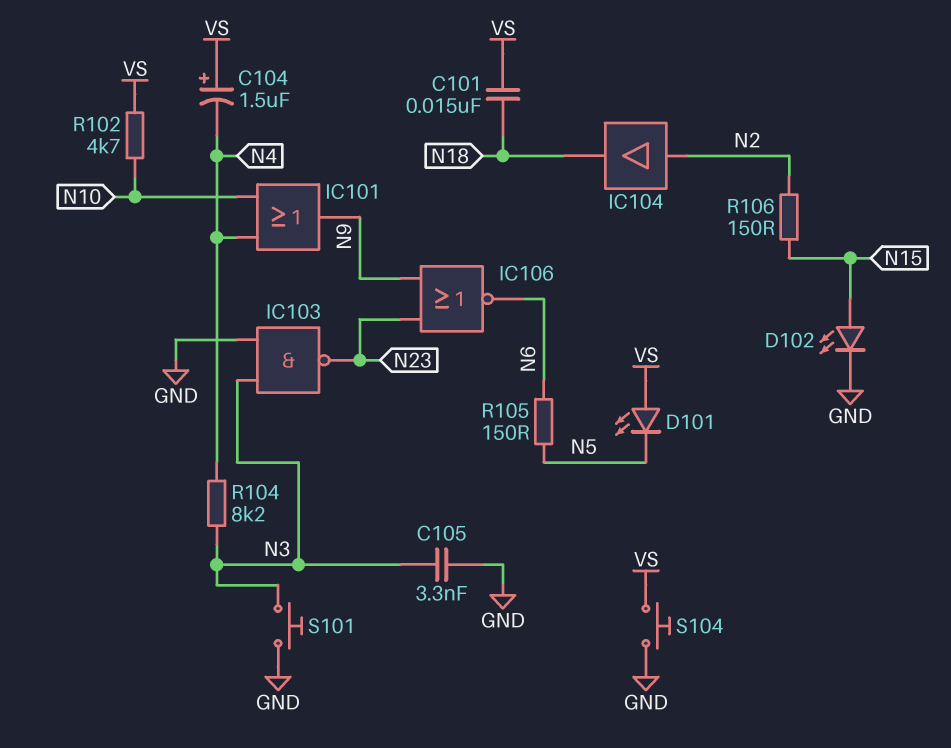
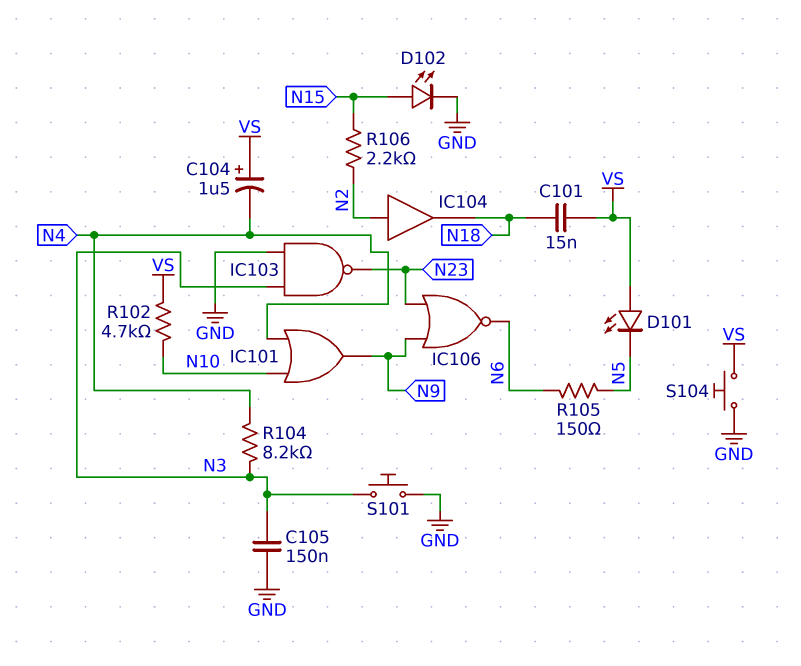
C105: 3.3nF (GND, N3) -> 150nF (GND, N3)
R106: 150 (N2, N15) -> 2.2k (N2, N15)

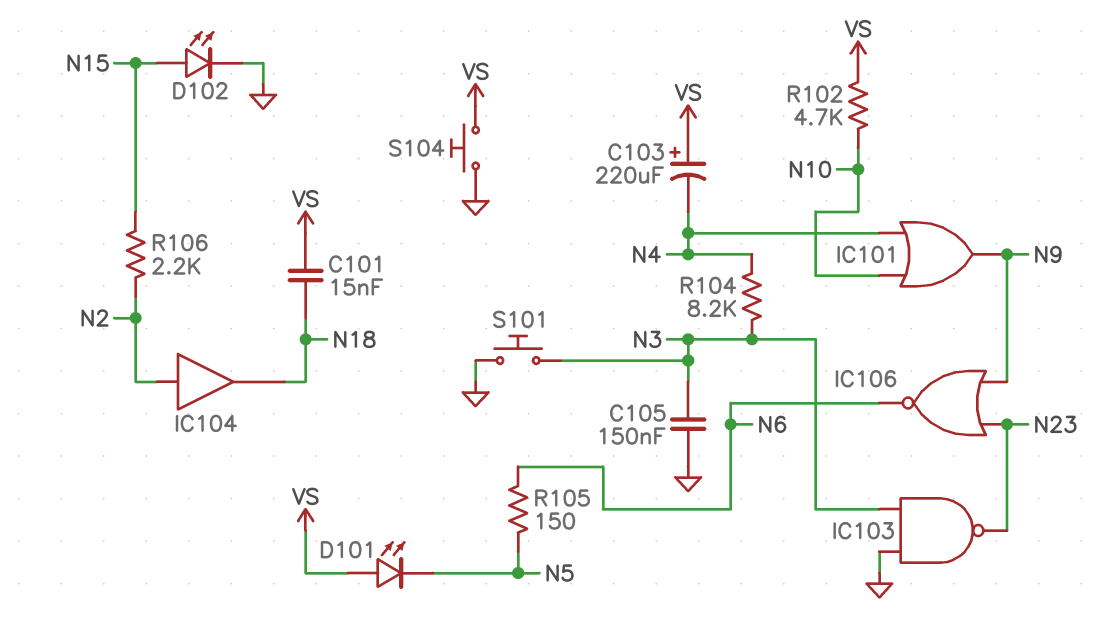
C103: none -> 220uF (plus VS, minus N4)
C104: 1.5uF (plus VS, minus N4) -> none

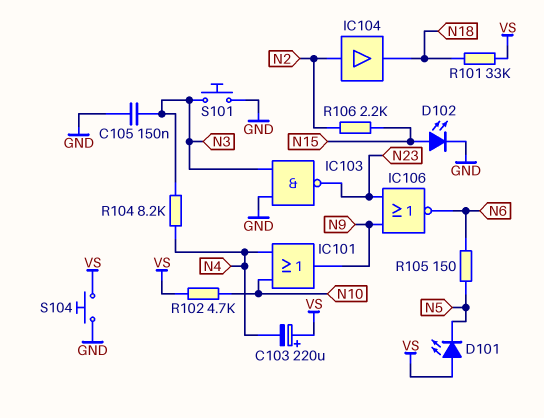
C101: 15nF (N18, VS) -> none
R101: none -> 33k (N18, VS)

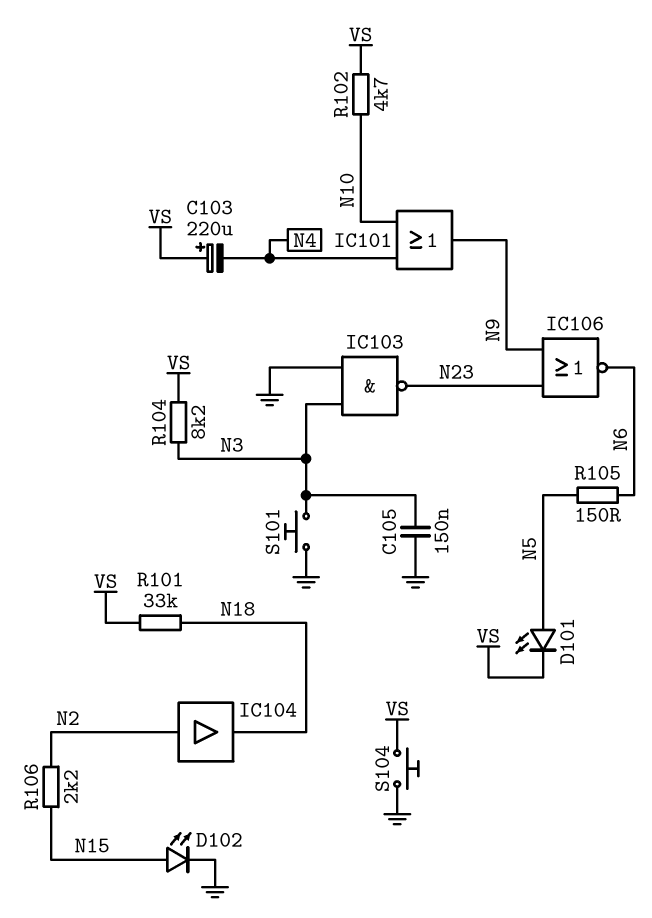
D101: LED (A VS, K N5) -> LED (A N5, K VS)
R104: 8.2k (N3, N4) -> 8.2k (N3, VS)

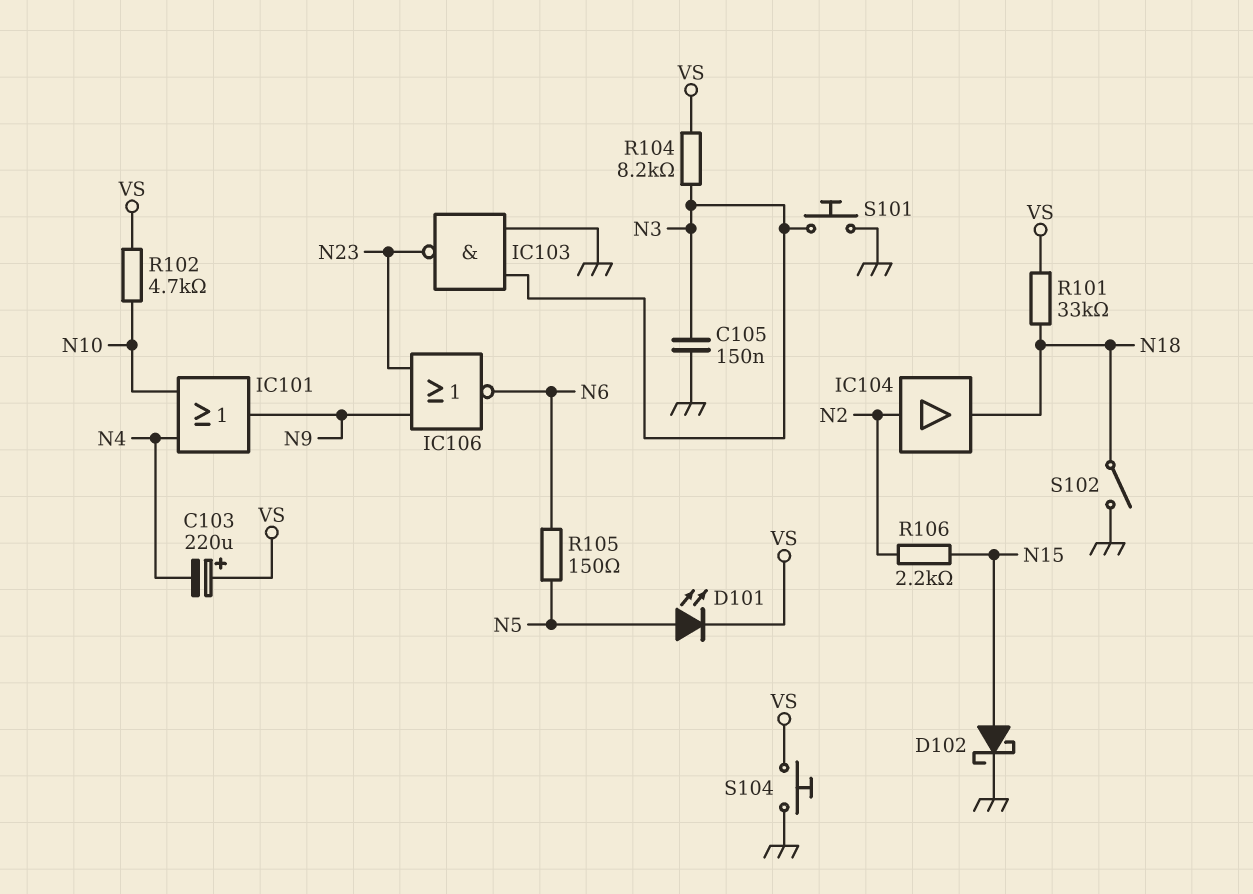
D102: LED (A N15, K GND) -> schottky (A N15, K GND)
S102: none -> switch (GND, N18)

